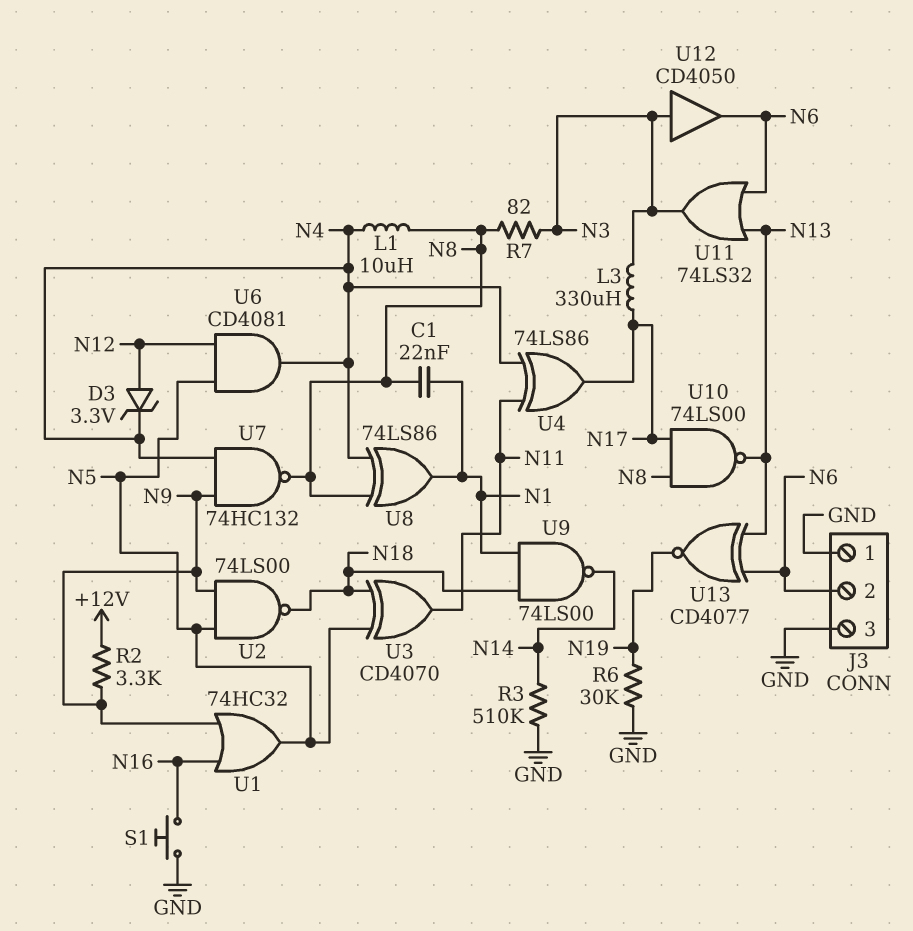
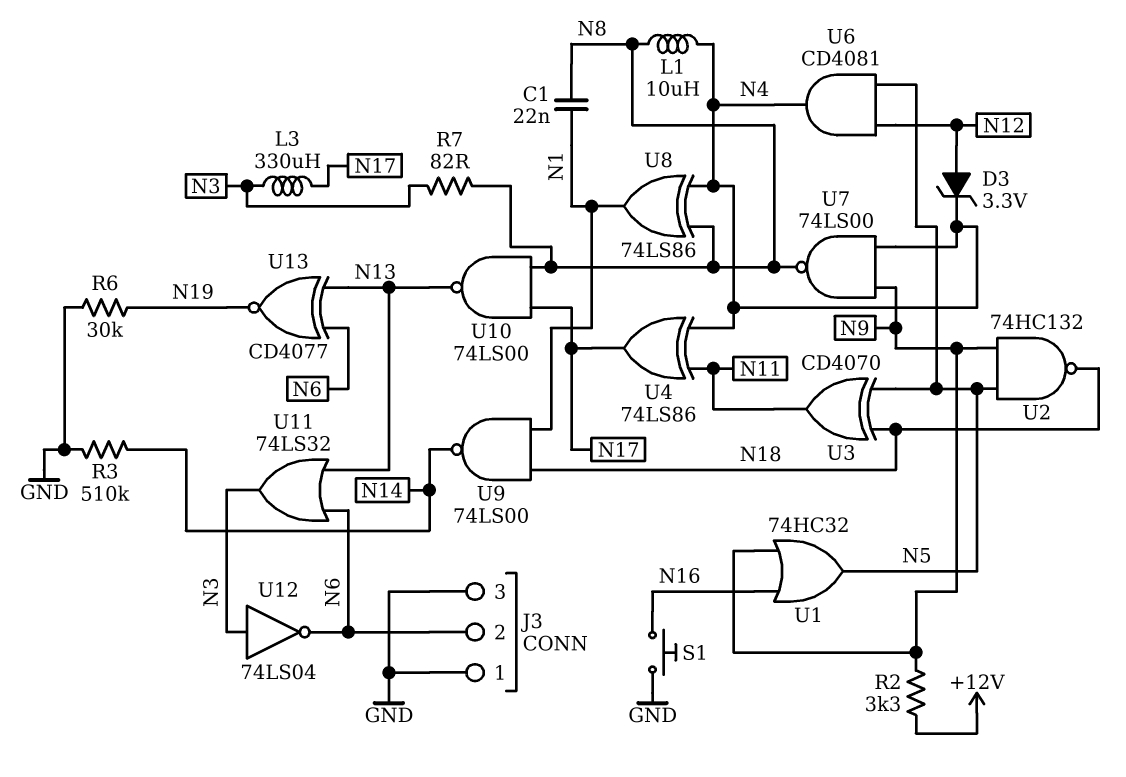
U2: NAND 74LS00 (in N5, in N9, out N18) -> NAND 74HC132 (in N5, in N9, out N18)
U7: NAND 74HC132 (in N4, in N9, out N8) -> NAND 74LS00 (in N4, in N9, out N8)
U12: buffer CD4050 (in N3, out N6) -> NOT 74LS04 (in N3, out N6)

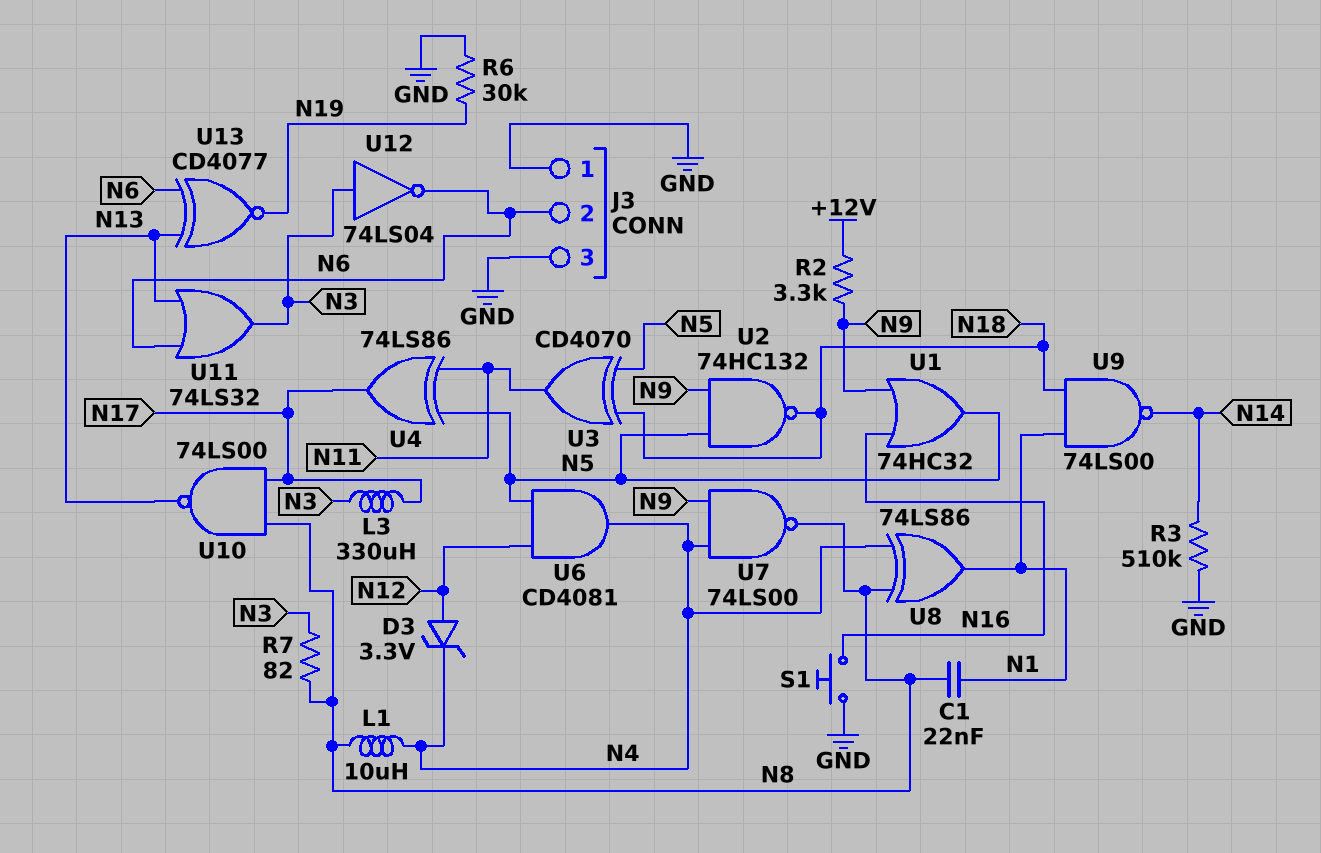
U4: XOR 74LS86 (in N4, in N11, out N17) -> XOR 74LS86 (in N5, in N11, out N17)

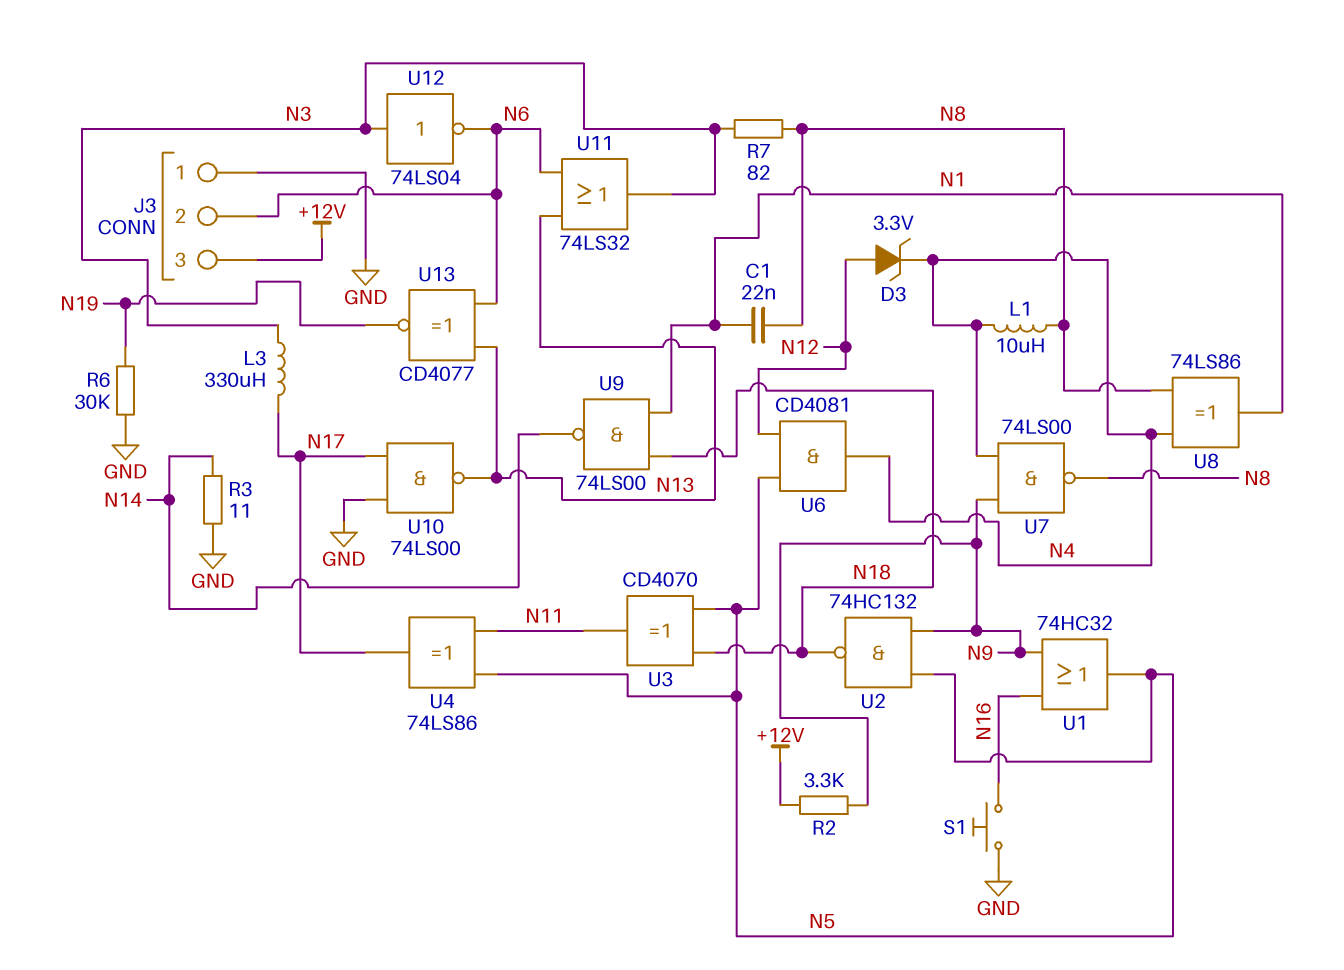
J3 pin 3: GND -> +12V
R3: 510k (GND, N14) -> 11 (GND, N14)
U10: NAND 74LS00 (in N8, in N17, out N13) -> NAND 74LS00 (in GND, in N17, out N13)

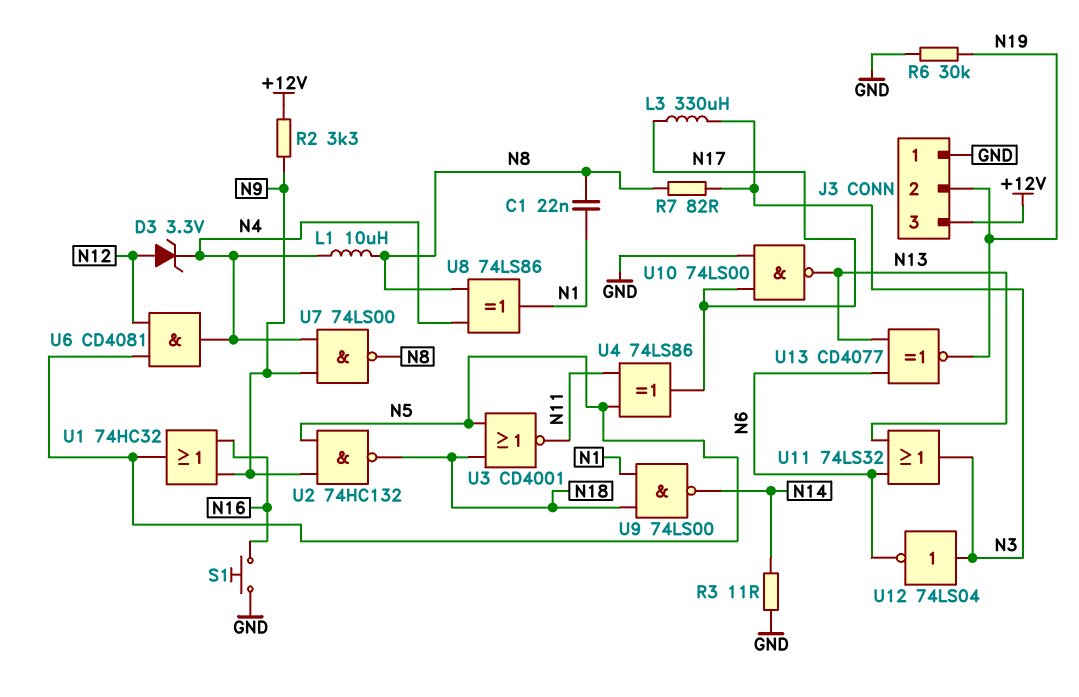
J3 pin 2: N6 -> N19
U3: XOR CD4070 (in N5, in N18, out N11) -> NOR CD4001 (in N5, in N18, out N11)

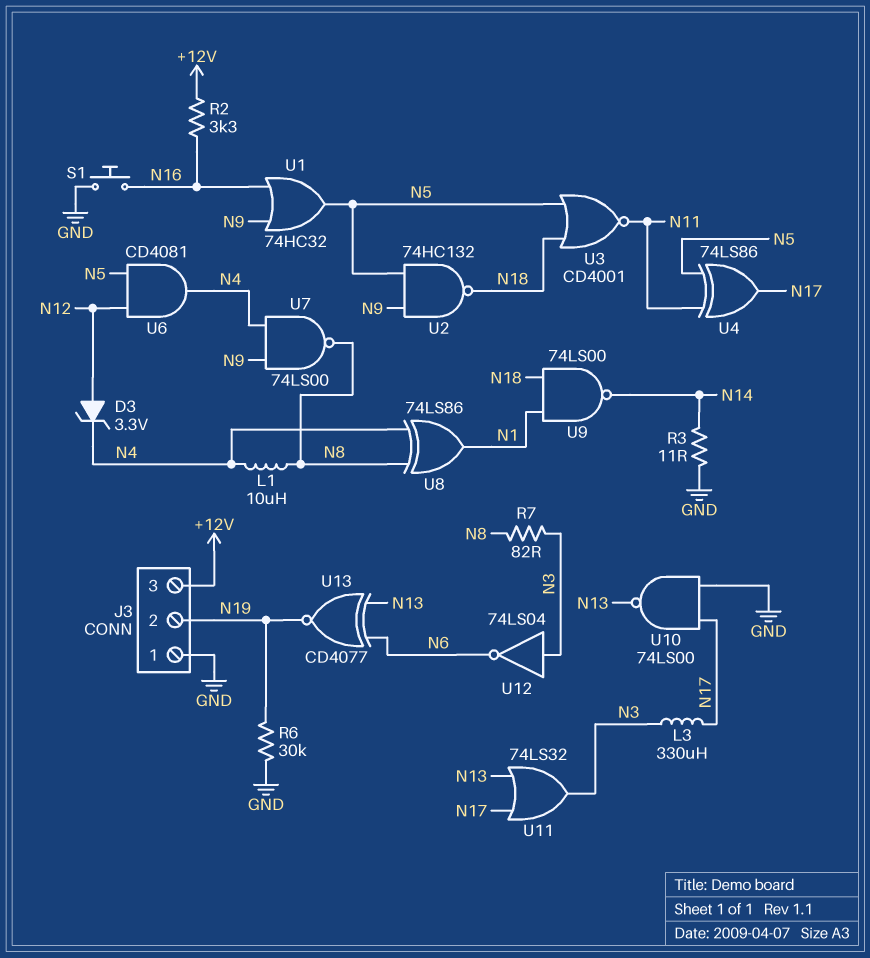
C1: 22nF (N1, N8) -> none
R2: 3.3k (+12V, N9) -> 3.3k (+12V, N16)
U11: OR 74LS32 (in N6, in N13, out N3) -> OR 74LS32 (in N13, in N17, out N3)

